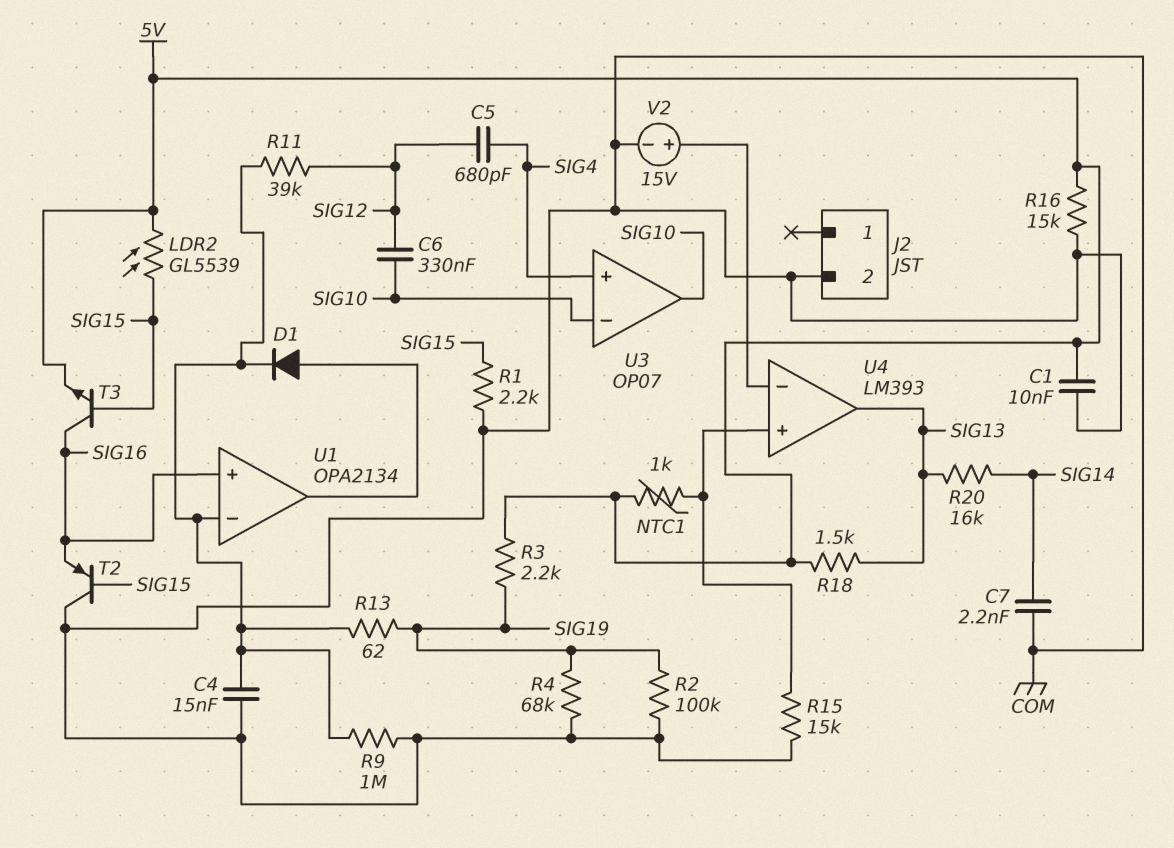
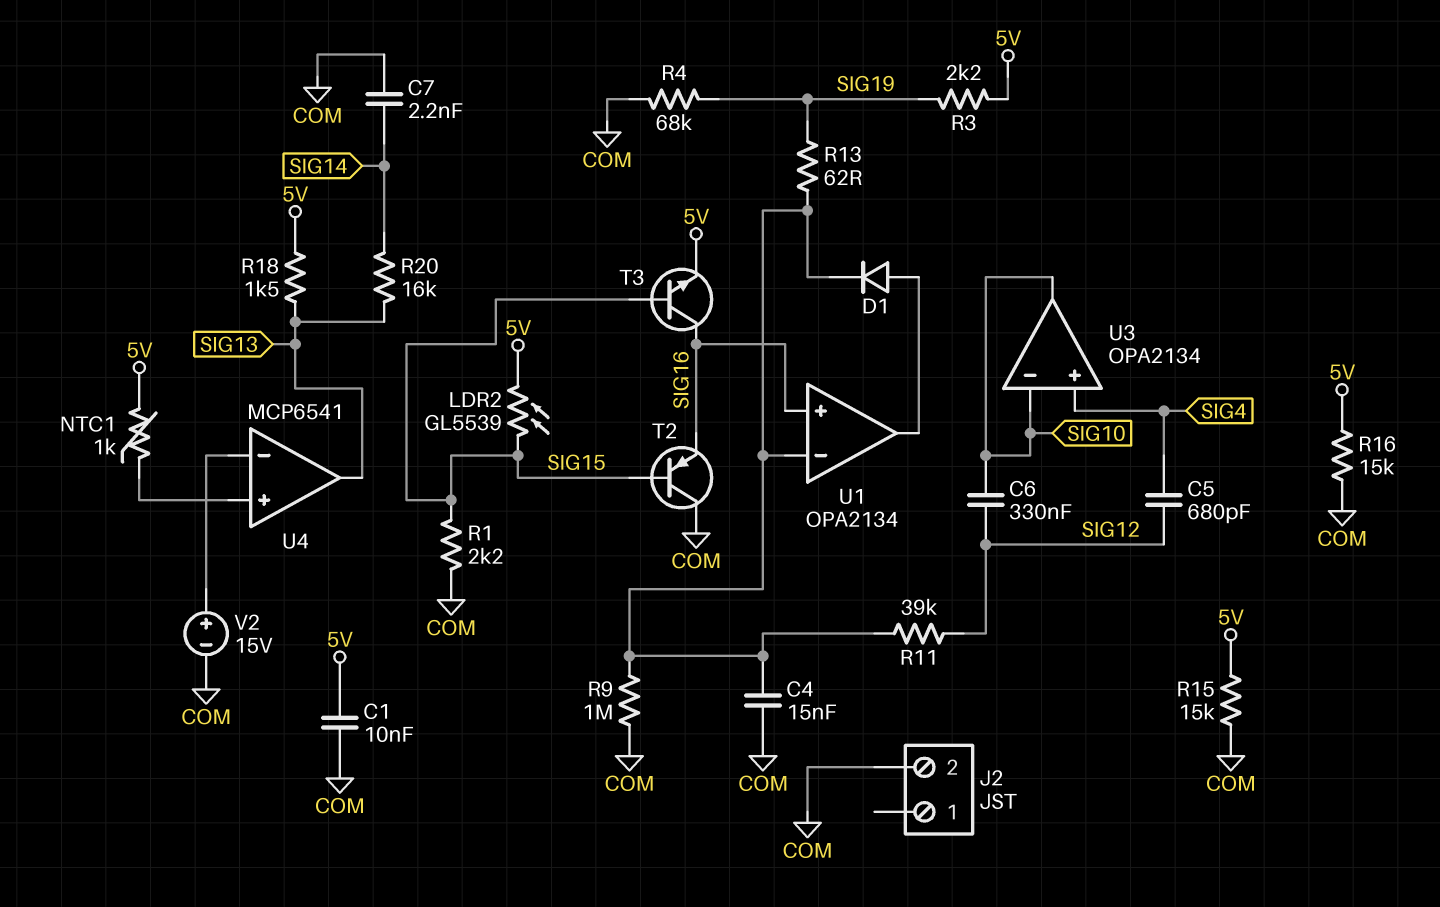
R2: 100k (COM, SIG19) -> none
R15: 15k (COM, U4/in+) -> 15k (5V, COM)
U3: OP07 -> OPA2134
U4: LM393 -> MCP6541

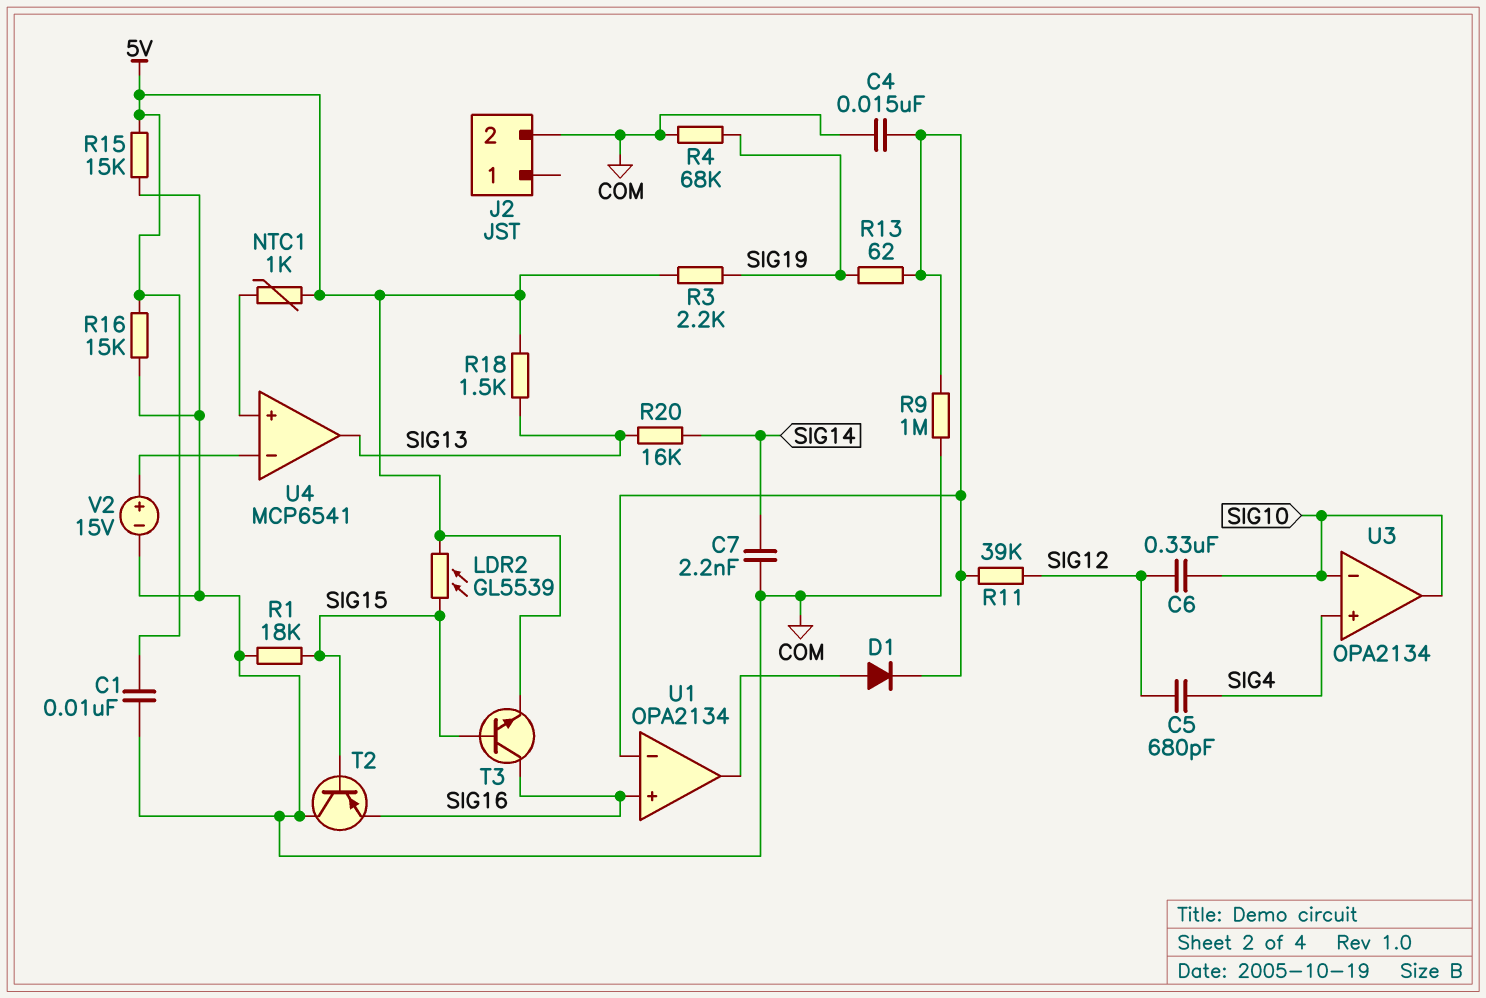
R1: 2.2k (COM, SIG15) -> 18k (COM, SIG15)

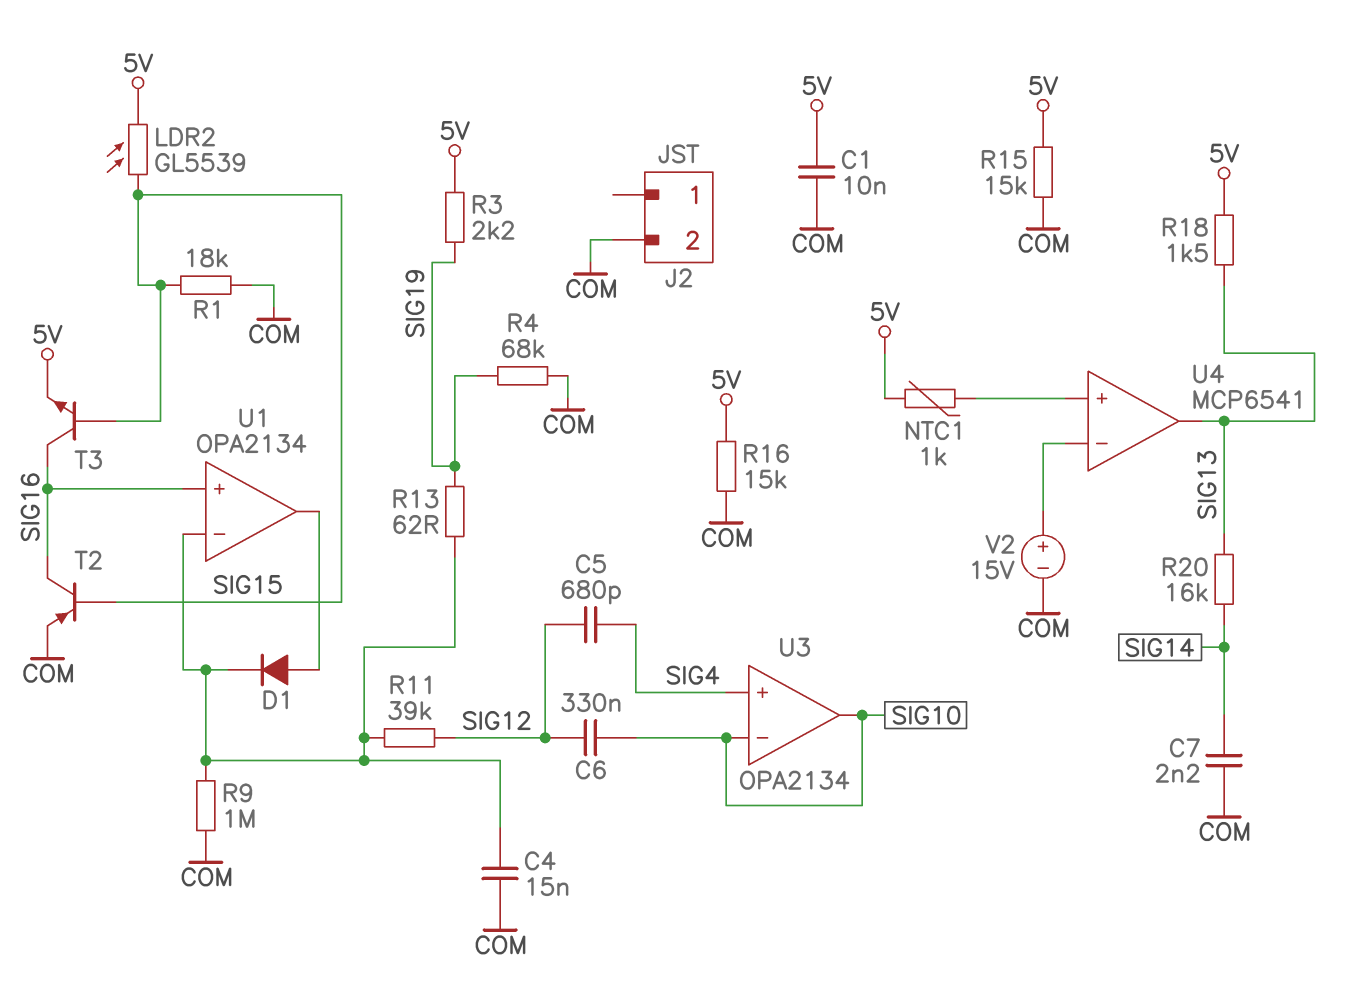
T2: PNP (B SIG15, C COM, E SIG16) -> PNP (B SIG15, C SIG16, E COM)

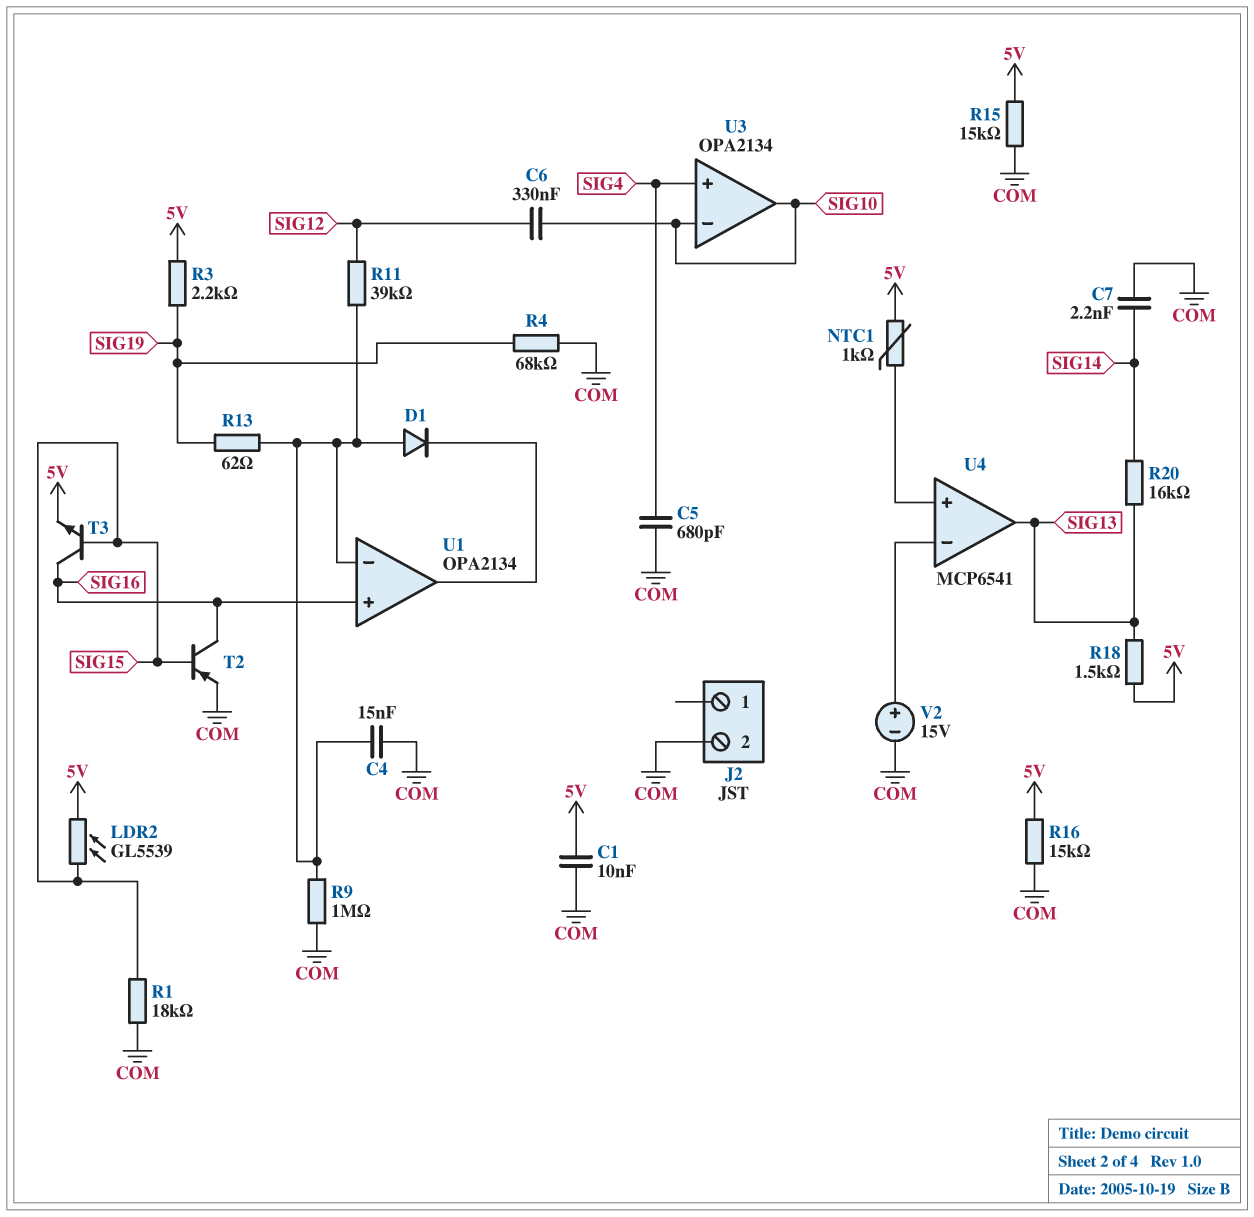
C5: 680pF (SIG4, SIG12) -> 680pF (COM, SIG4)
D1: diode (A U1/out, K U1/in-) -> diode (A U1/in-, K U1/out)

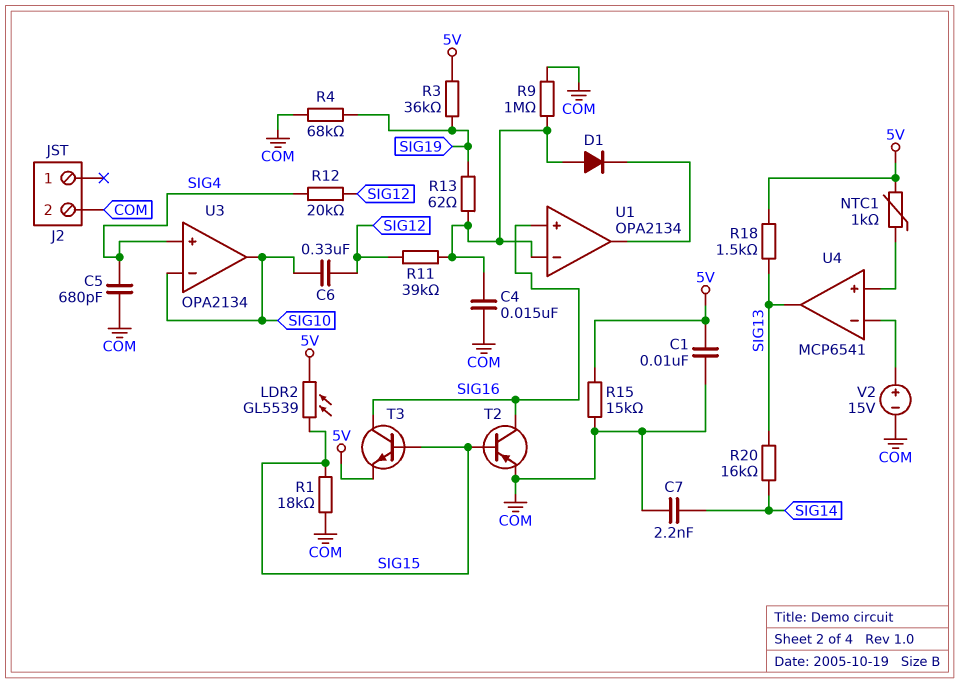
R3: 2.2k (5V, SIG19) -> 36k (5V, SIG19)
R12: none -> 20k (SIG4, SIG12)
R16: 15k (5V, COM) -> none

